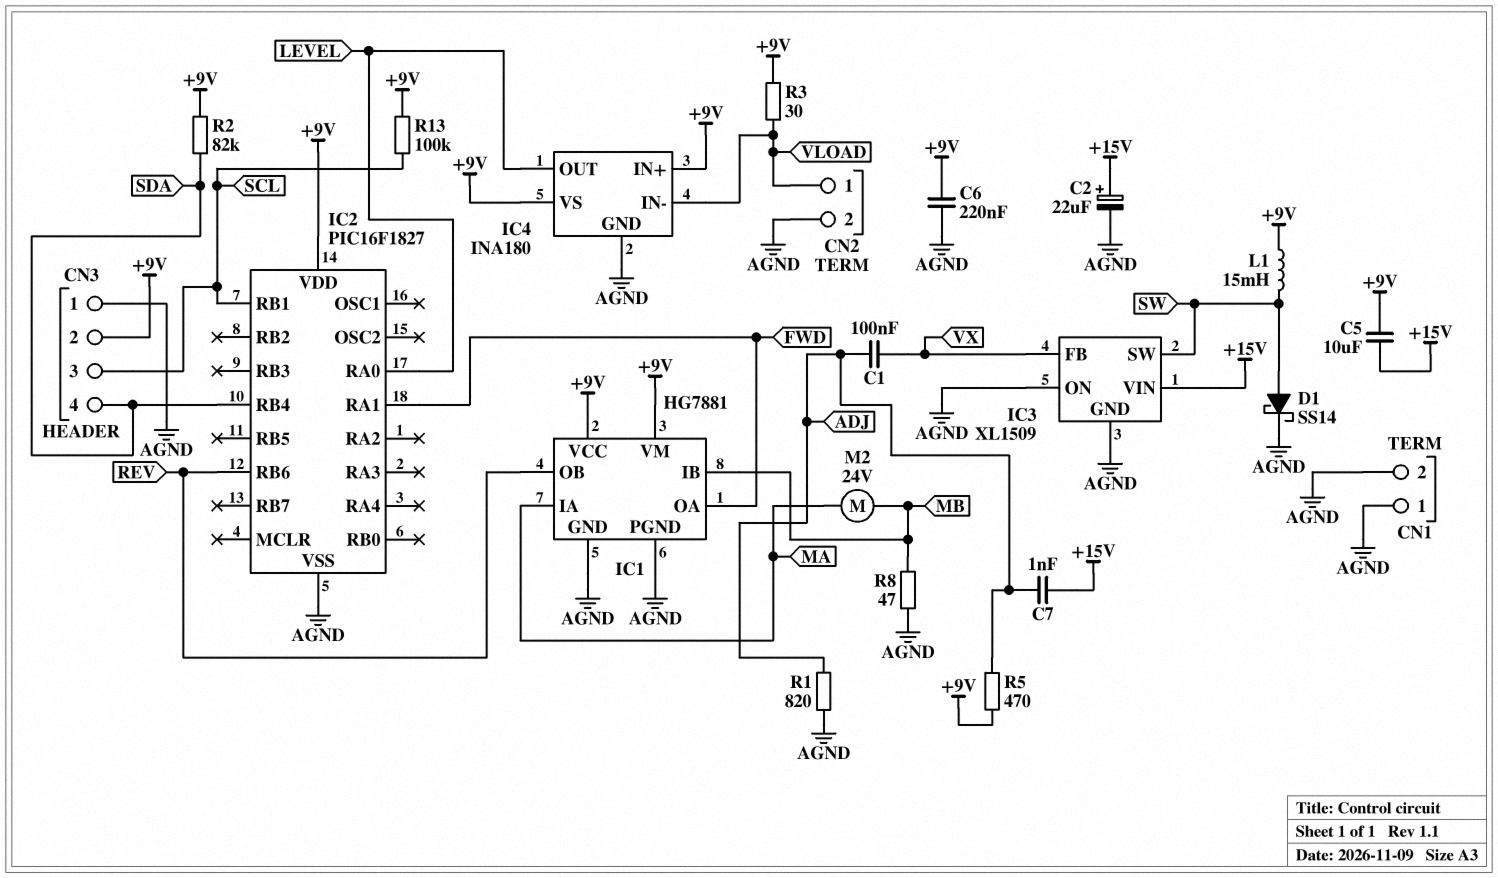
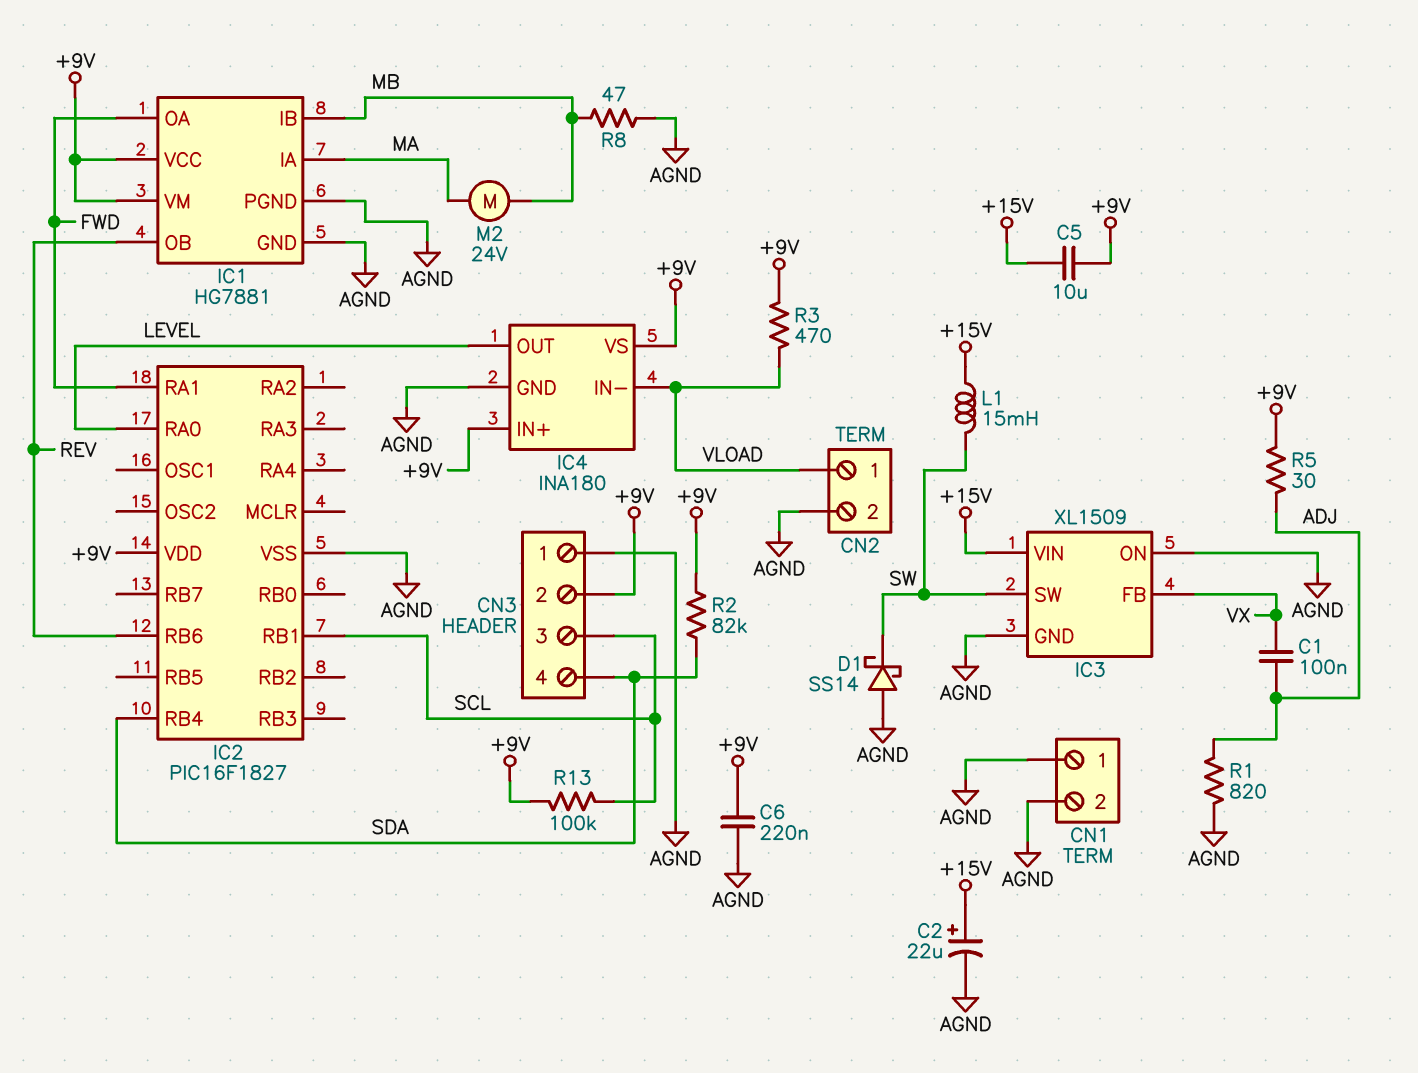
C7: 1nF (+15V, ADJ) -> none
D1: schottky SS14 (A SW, K AGND) -> schottky SS14 (A AGND, K SW)
L1: 15mH (+9V, SW) -> 15mH (+15V, SW)
R3: 30 (+9V, VLOAD) -> 470 (+9V, VLOAD)
R5: 470 (+9V, ADJ) -> 30 (+9V, ADJ)

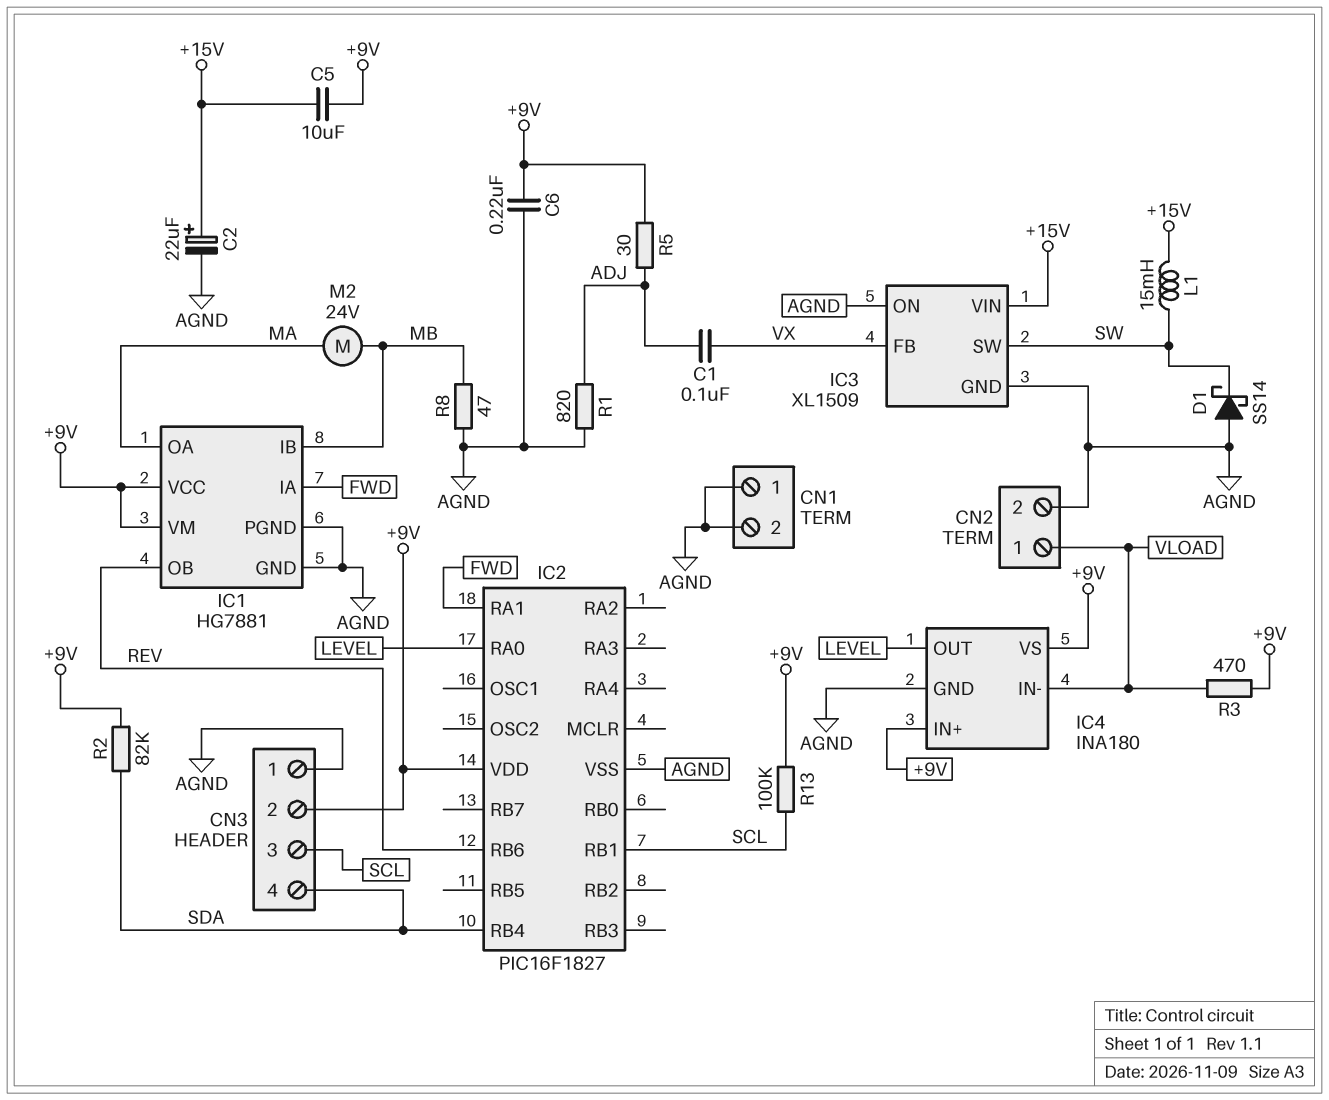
IC1 pin IA: MA -> FWD
IC1 pin OA: FWD -> MA

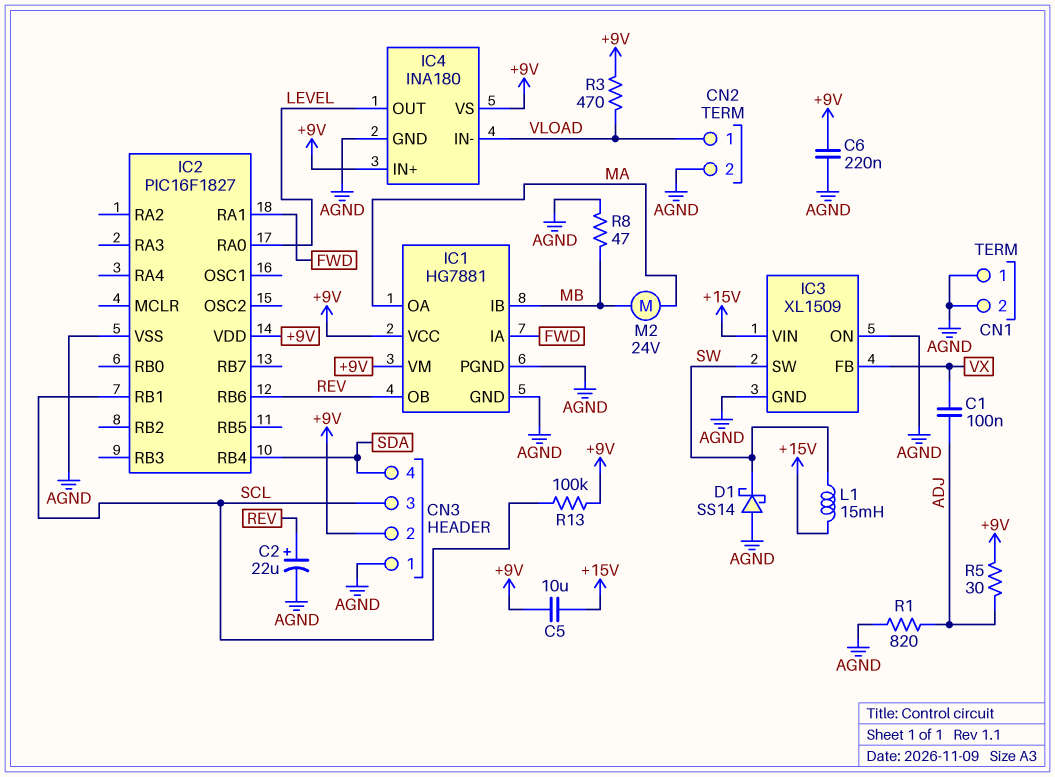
C2: 22uF (plus +15V, minus AGND) -> 22uF (plus REV, minus AGND)
R2: 82k (+9V, SDA) -> none

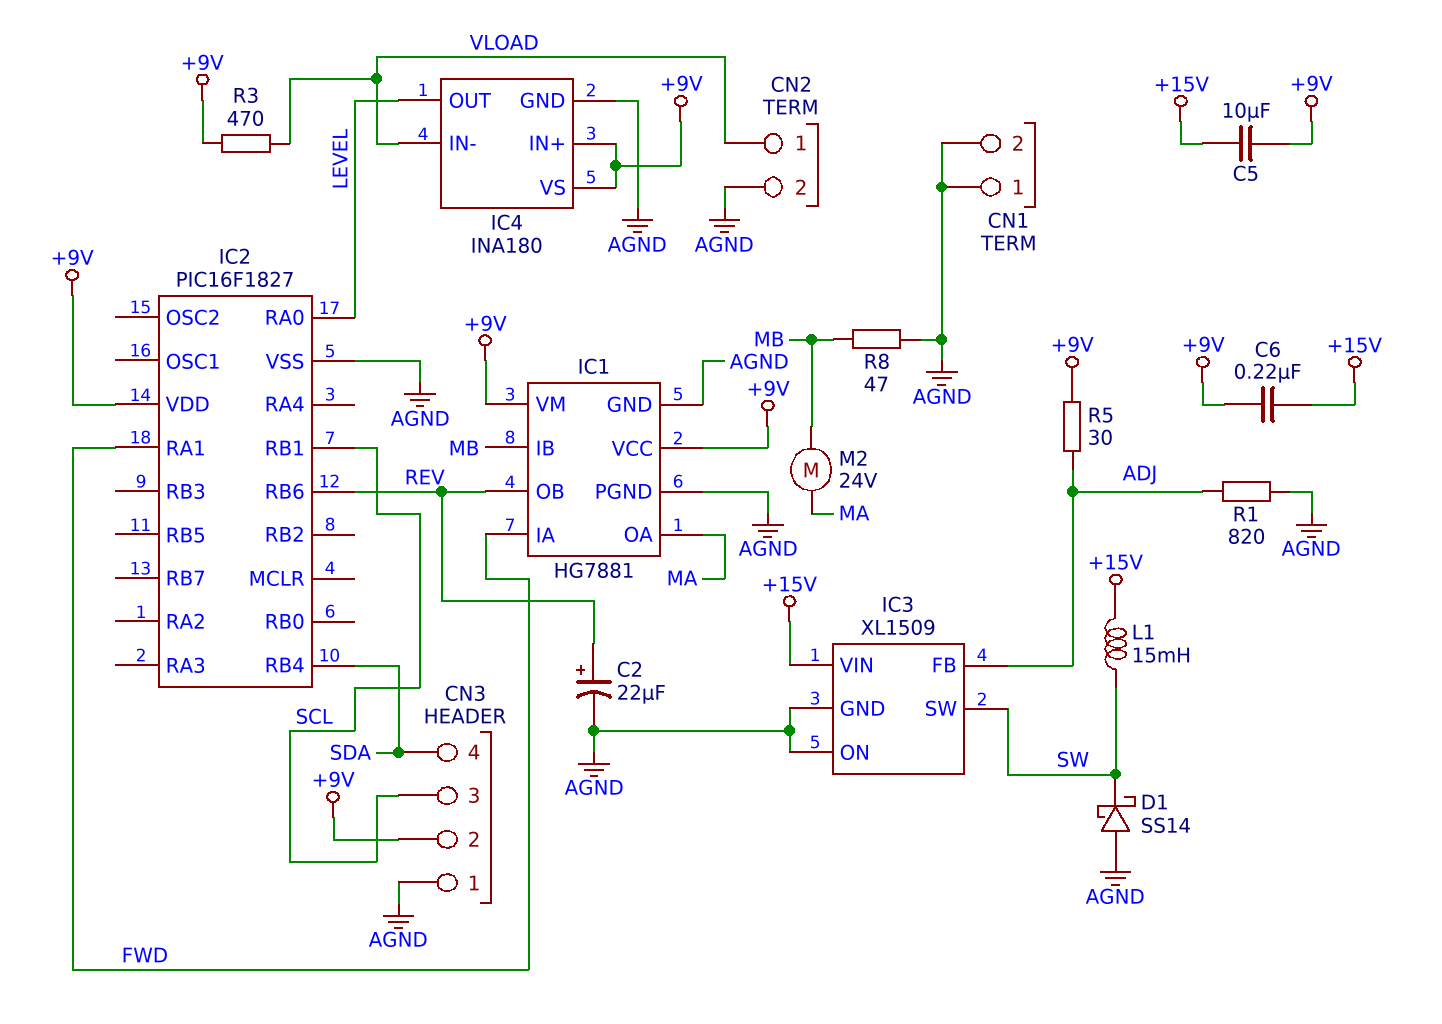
C1: 100nF (ADJ, VX) -> none
C6: 220nF (+9V, AGND) -> 220nF (+9V, +15V)
IC3 pin FB: VX -> ADJ
R13: 100k (+9V, SCL) -> none

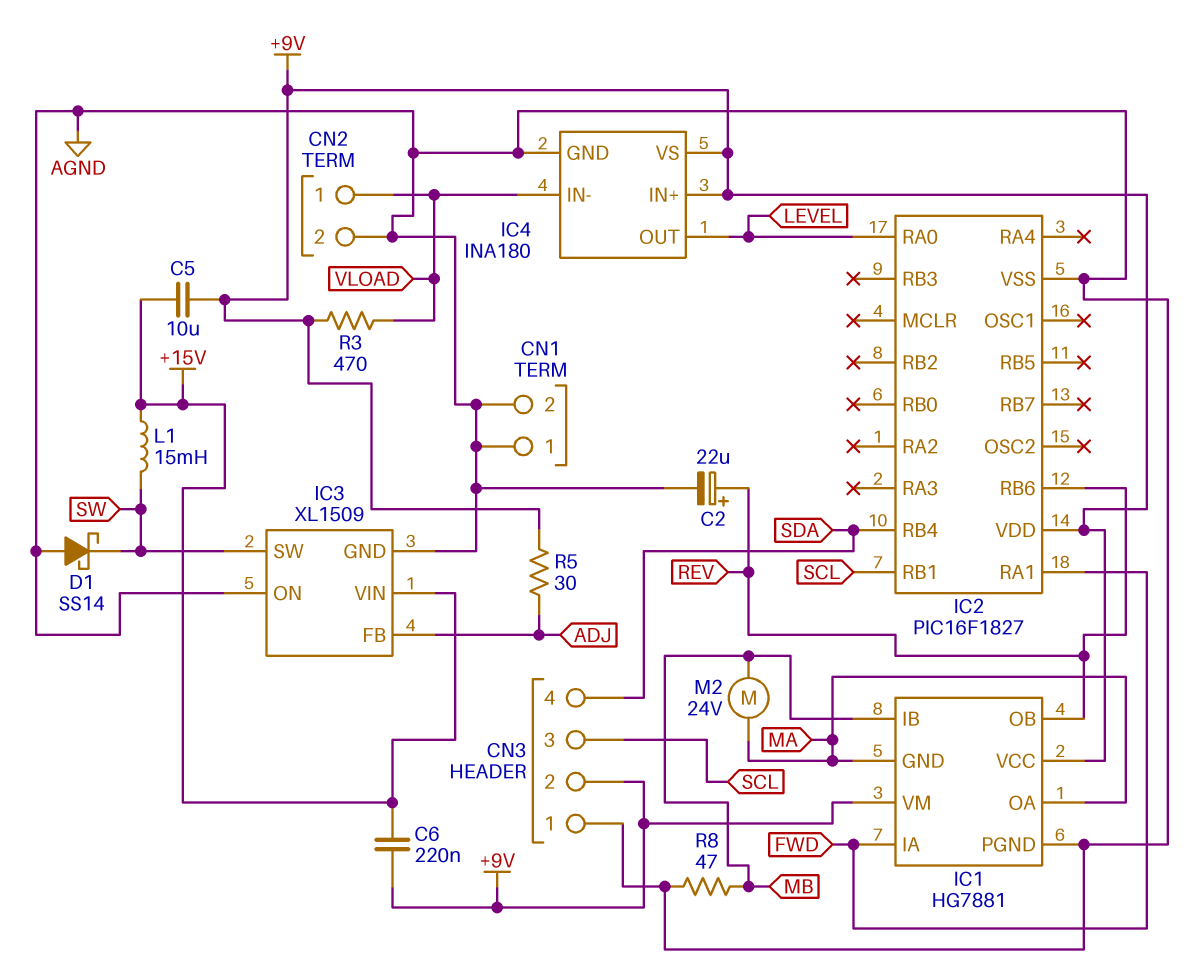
IC1 pin GND: AGND -> MA
R1: 820 (ADJ, AGND) -> none

